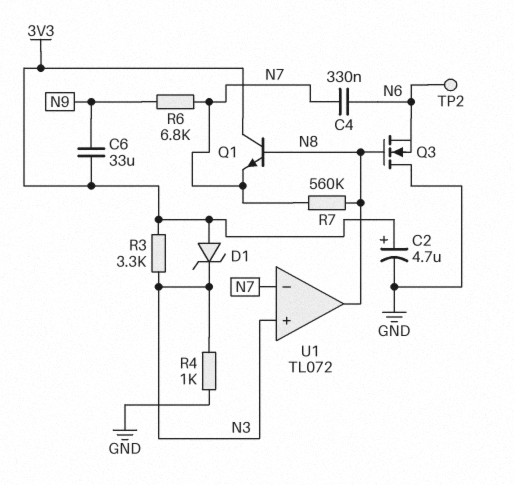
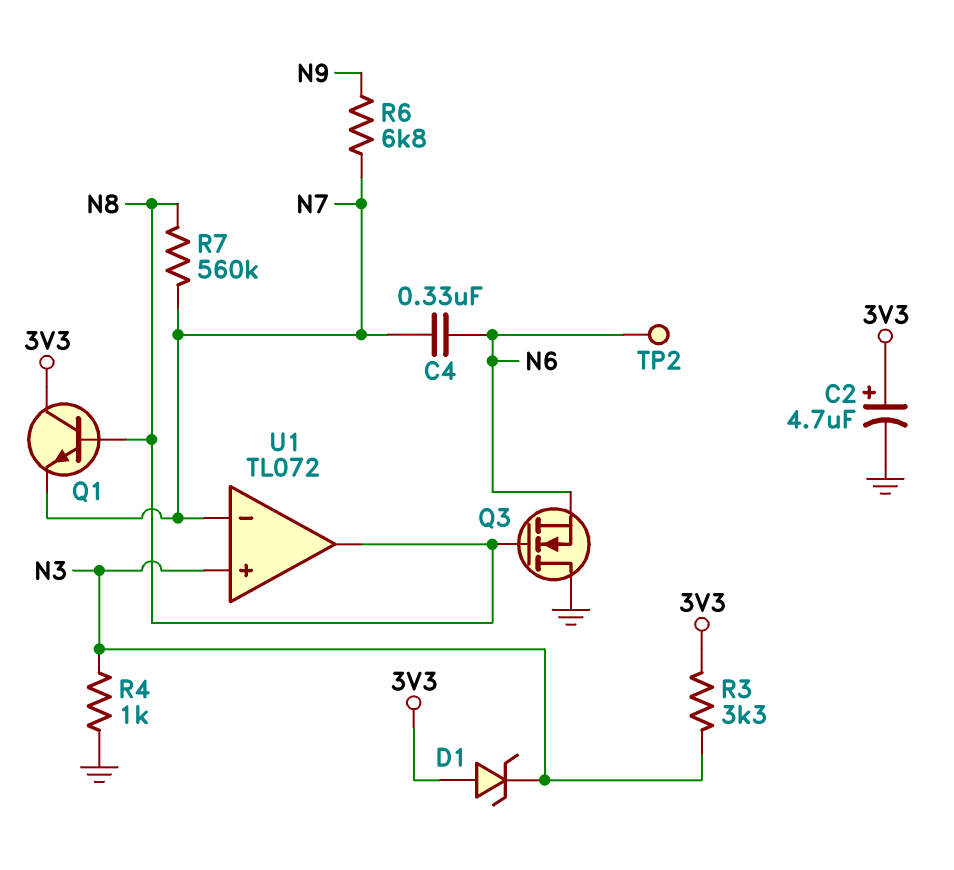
C6: 33uF (3V3, N9) -> none

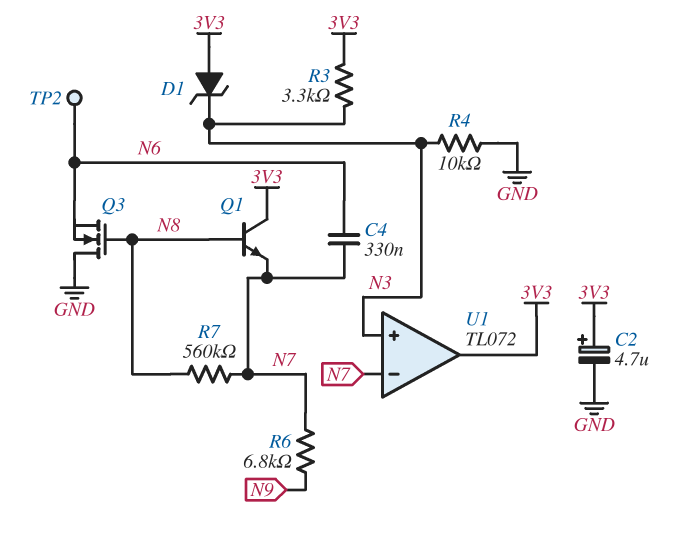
R4: 1k (GND, N3) -> 10k (GND, N3)
U1 pin out: N8 -> 3V3

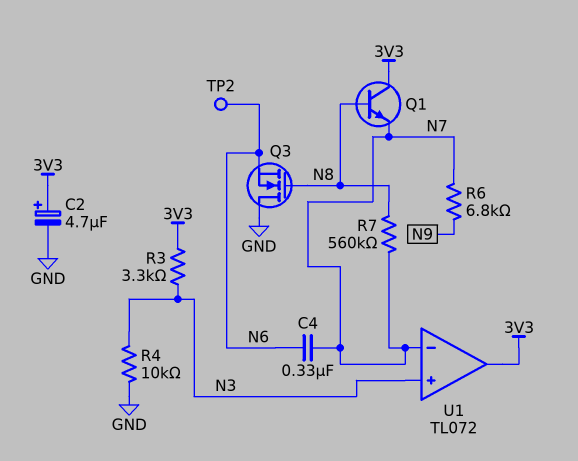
D1: zener (A 3V3, K N3) -> none

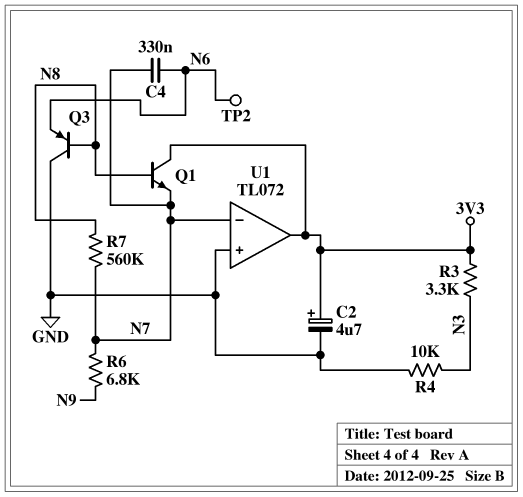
Q3: NMOS (G N8, D GND, S N6) -> PNP (B N8, C GND, E N6)
U1 pin in+: N3 -> GND

